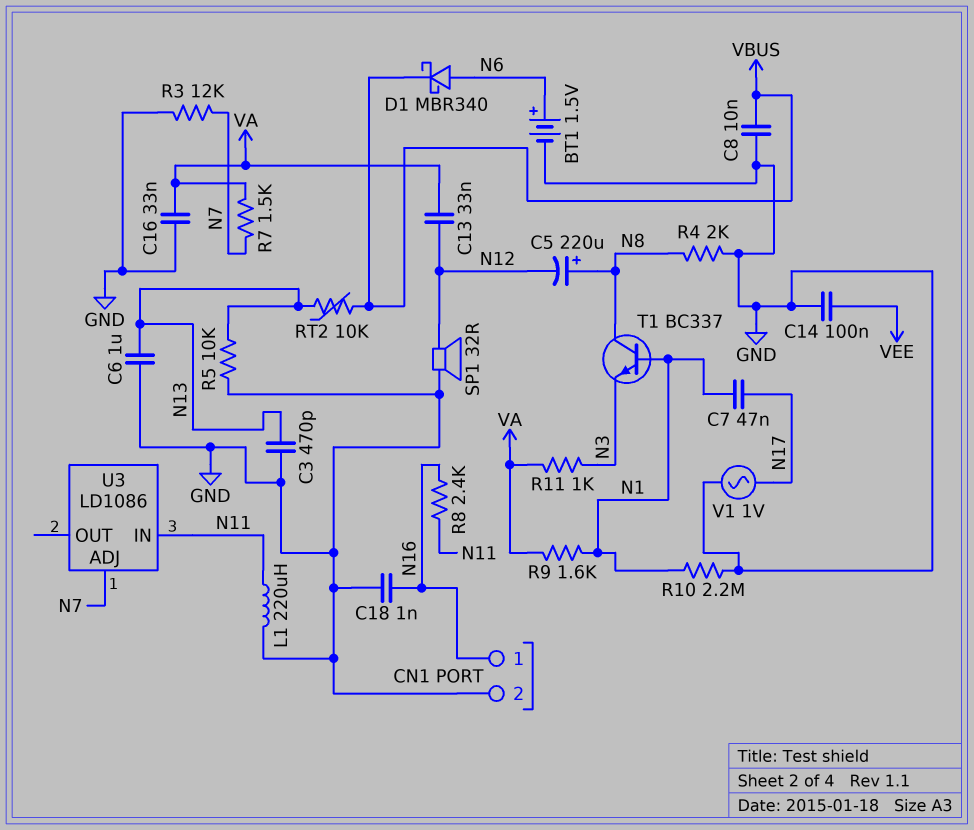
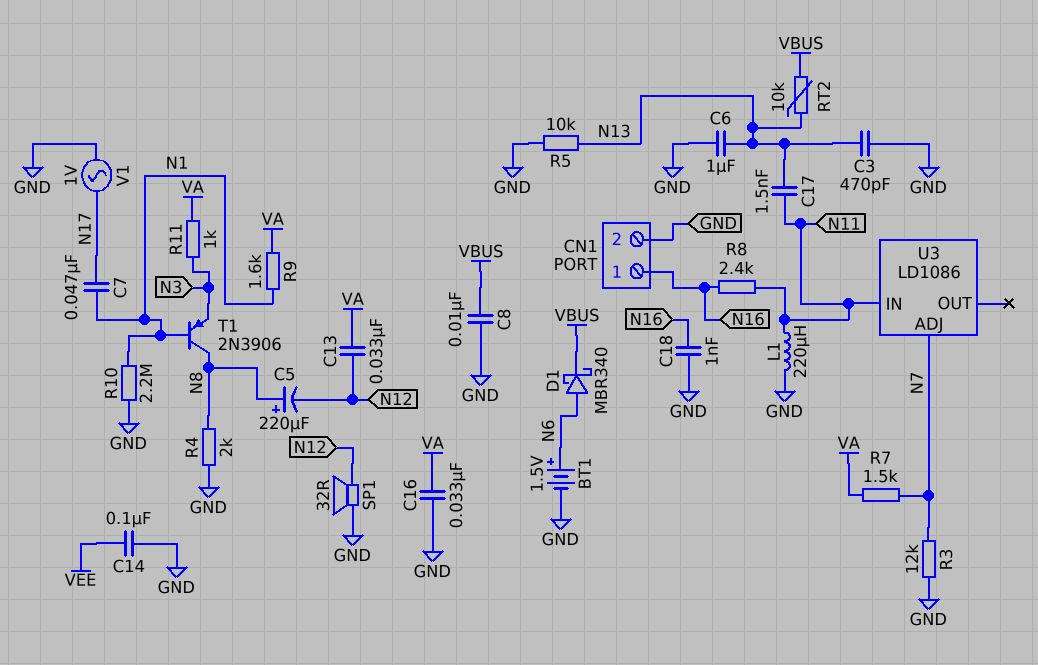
C17: none -> 1.5nF (N11, N13)
T1: NPN BC337 (B N1, C N8, E N3) -> PNP 2N3906 (B N1, C N8, E N3)

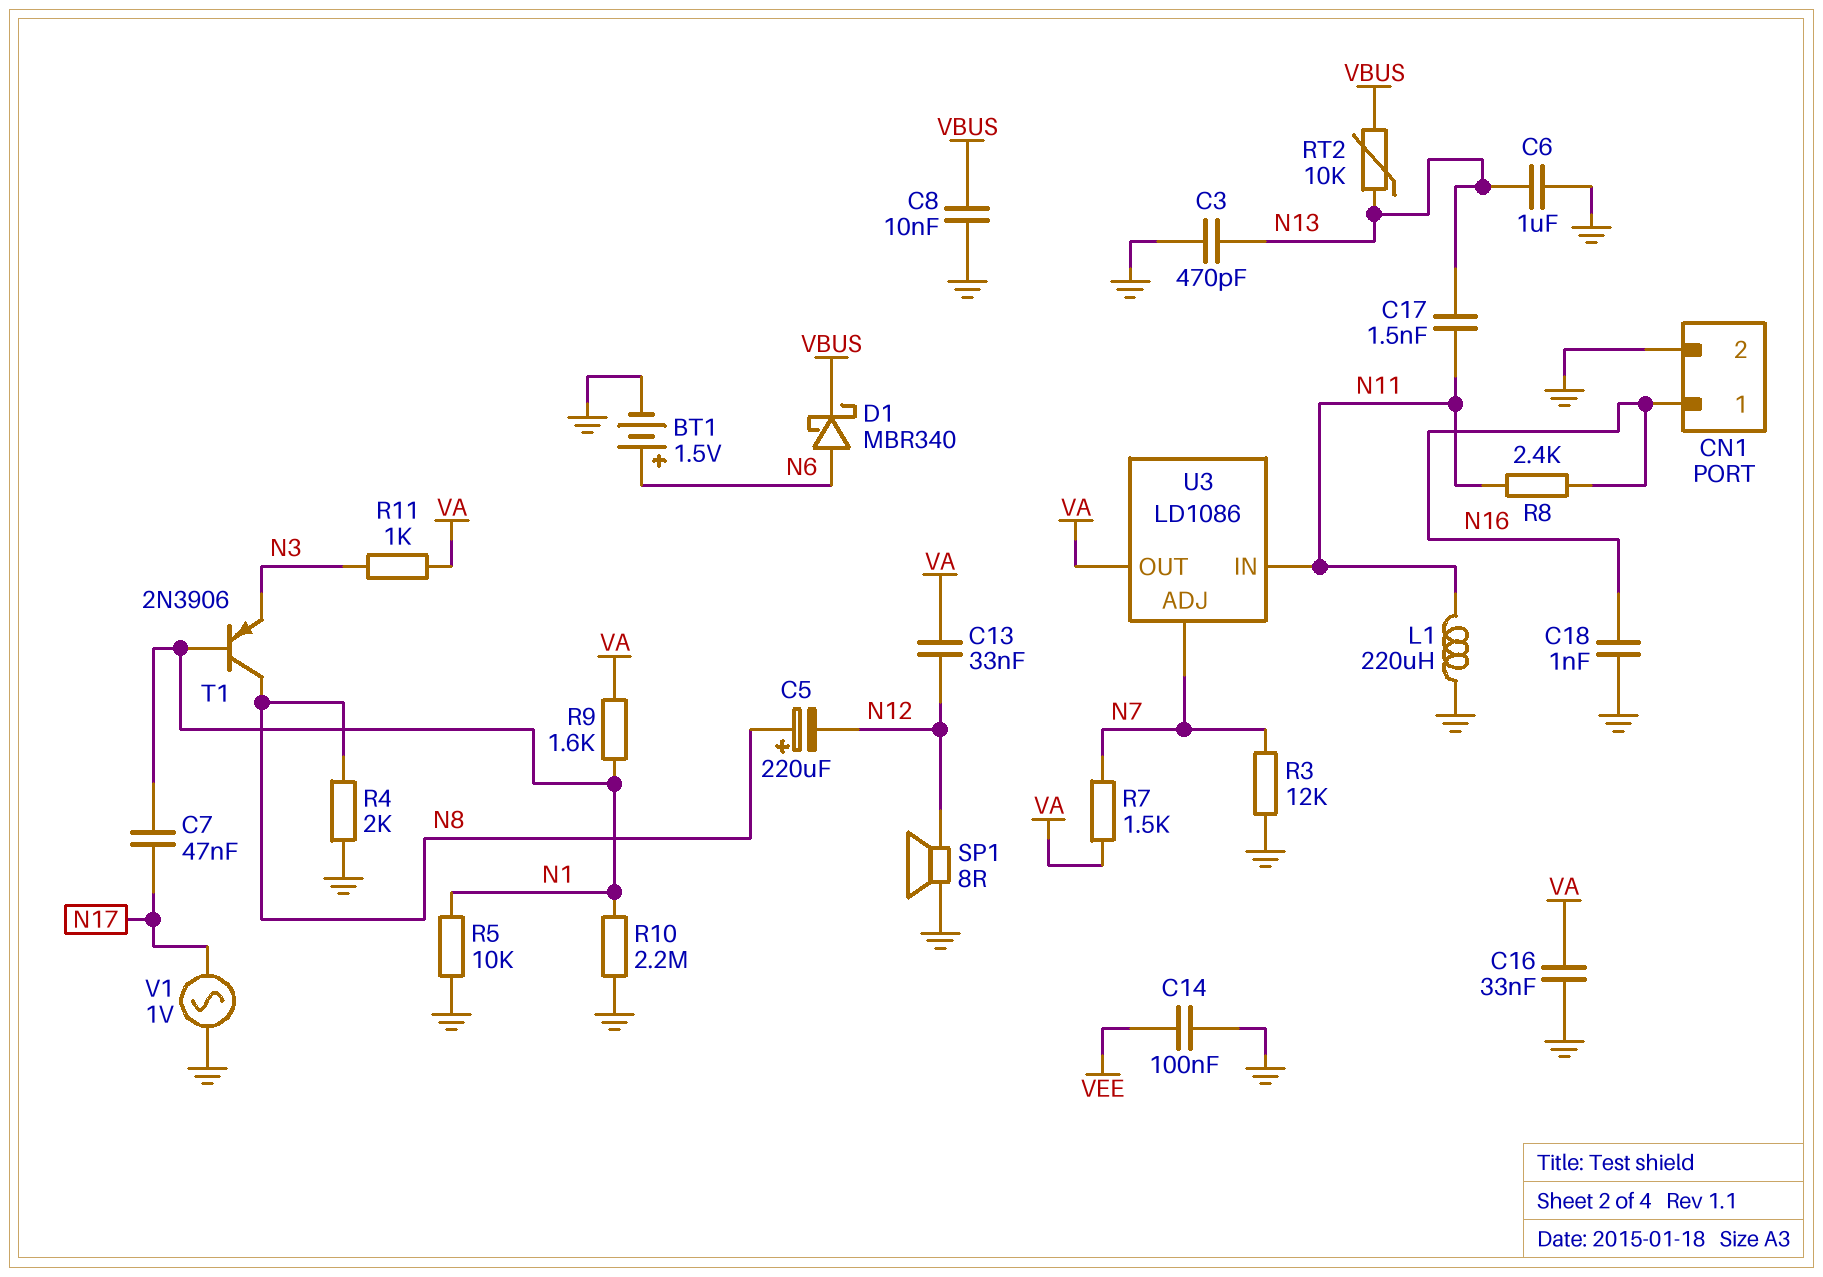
R5: 10k (GND, N13) -> 10k (GND, N1)
SP1: speaker 32R (GND, N12) -> speaker 8R (GND, N12)
U3 pin OUT: none -> VA

